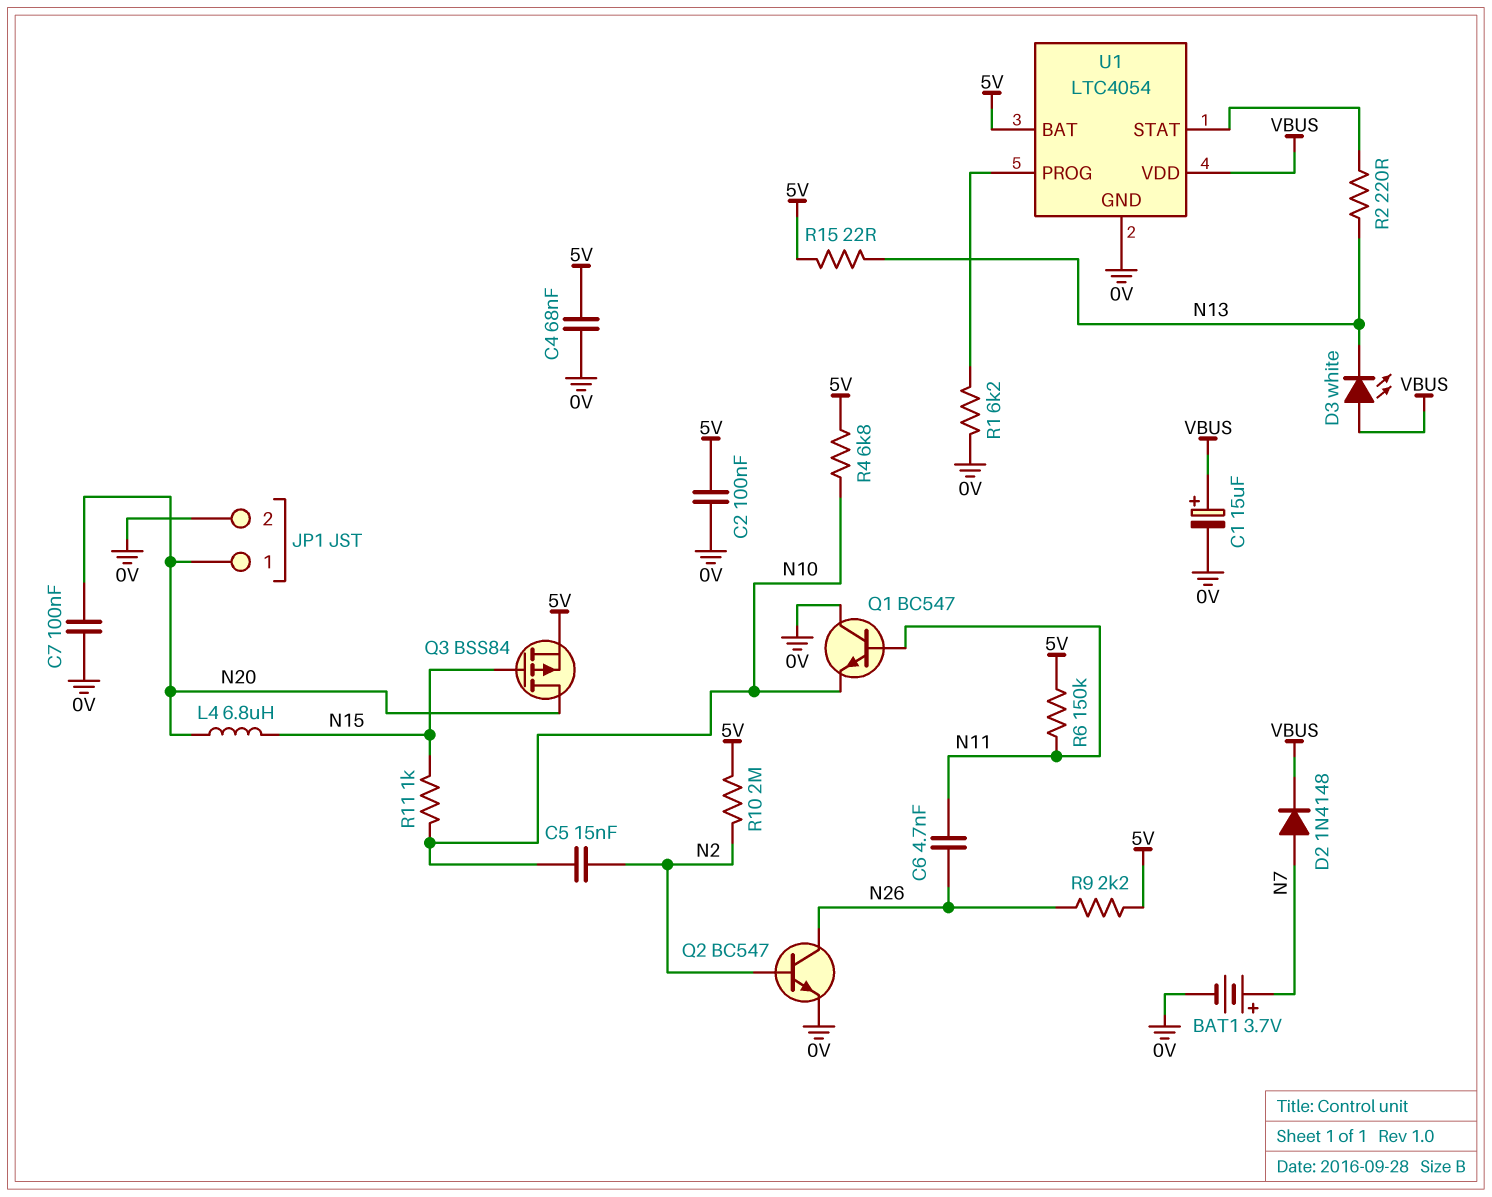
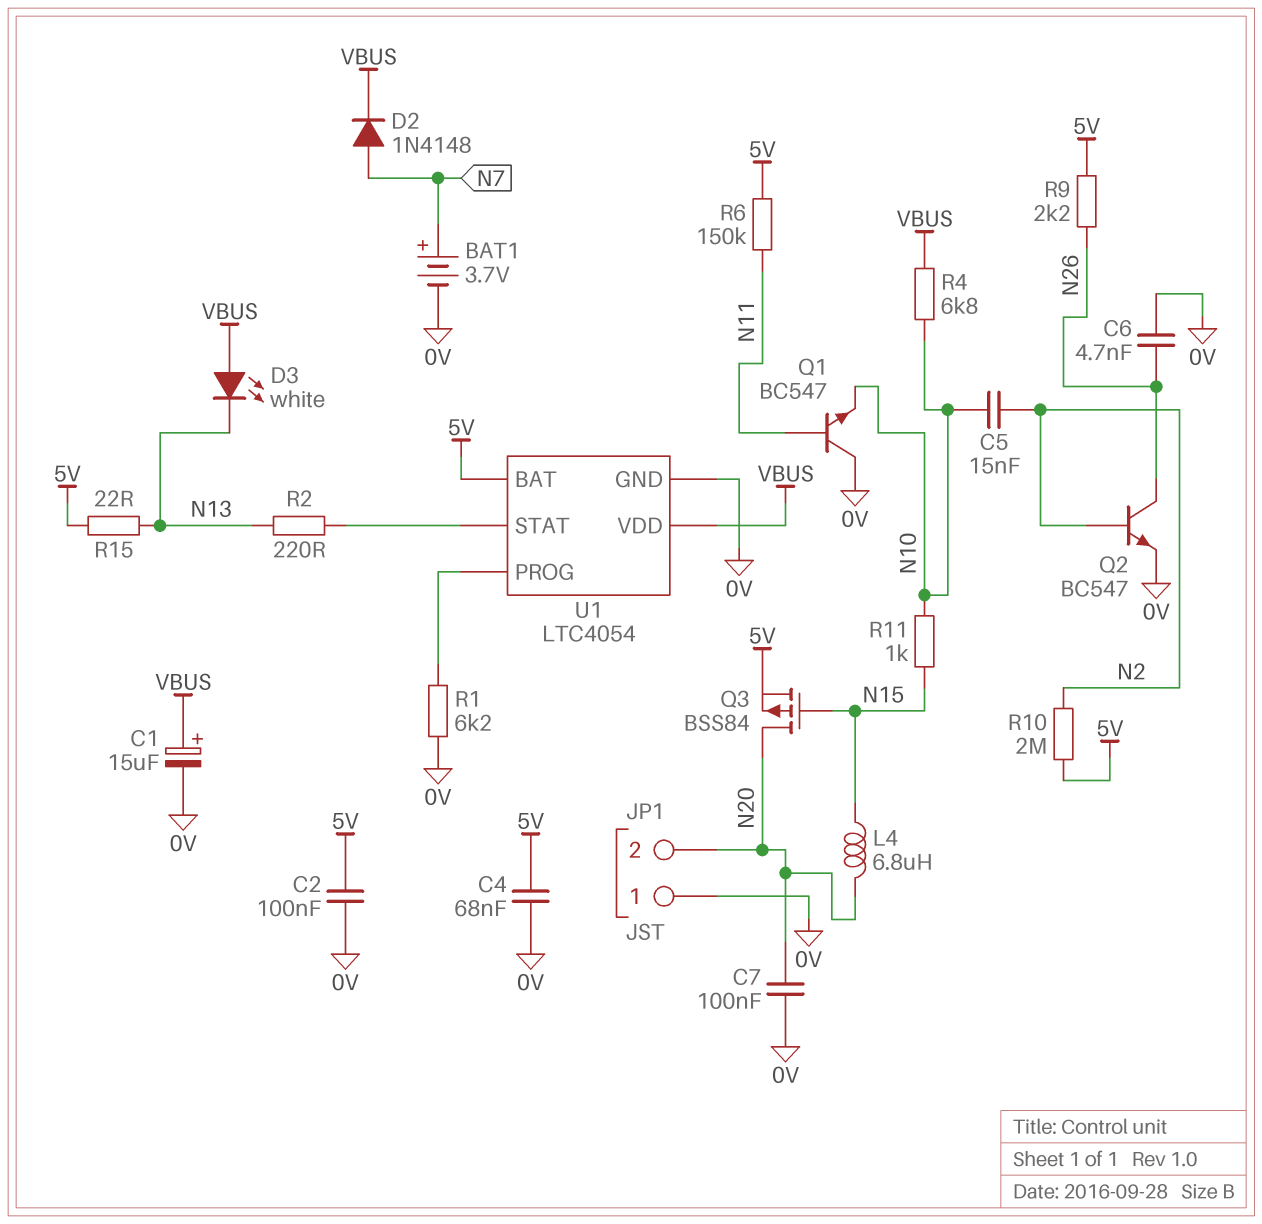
C6: 4.7nF (N11, N26) -> 4.7nF (0V, N26)
JP1 pin 1: N20 -> 0V
JP1 pin 2: 0V -> N20
R4: 6.8k (5V, N10) -> 6.8k (N10, VBUS)

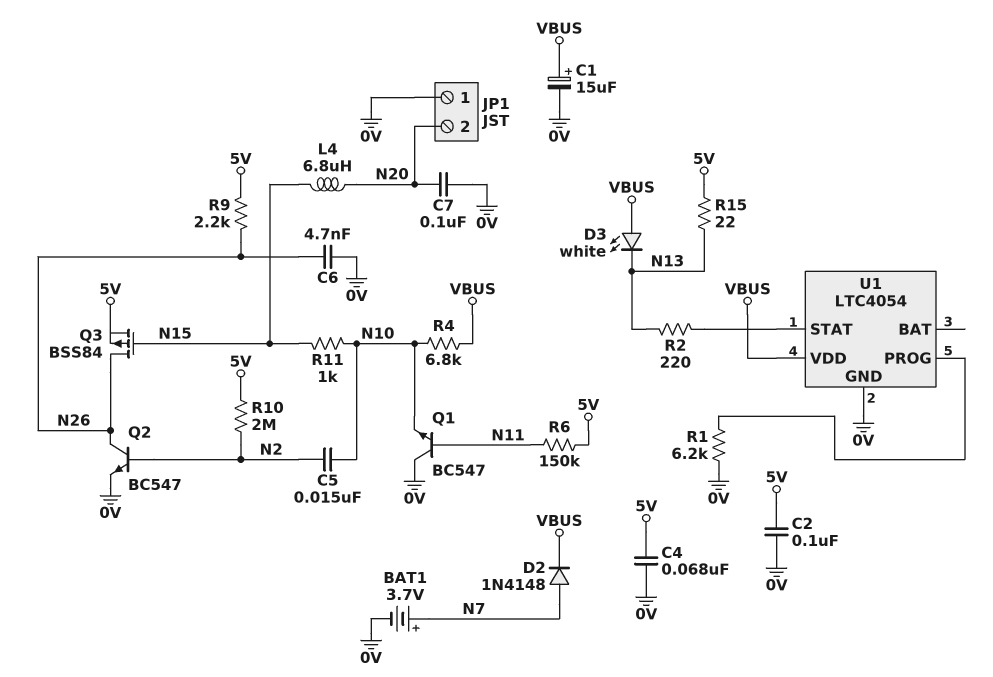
Q3: PMOS BSS84 (G N15, D N20, S 5V) -> PMOS BSS84 (G N15, D N26, S 5V)
U1 pin BAT: 5V -> none

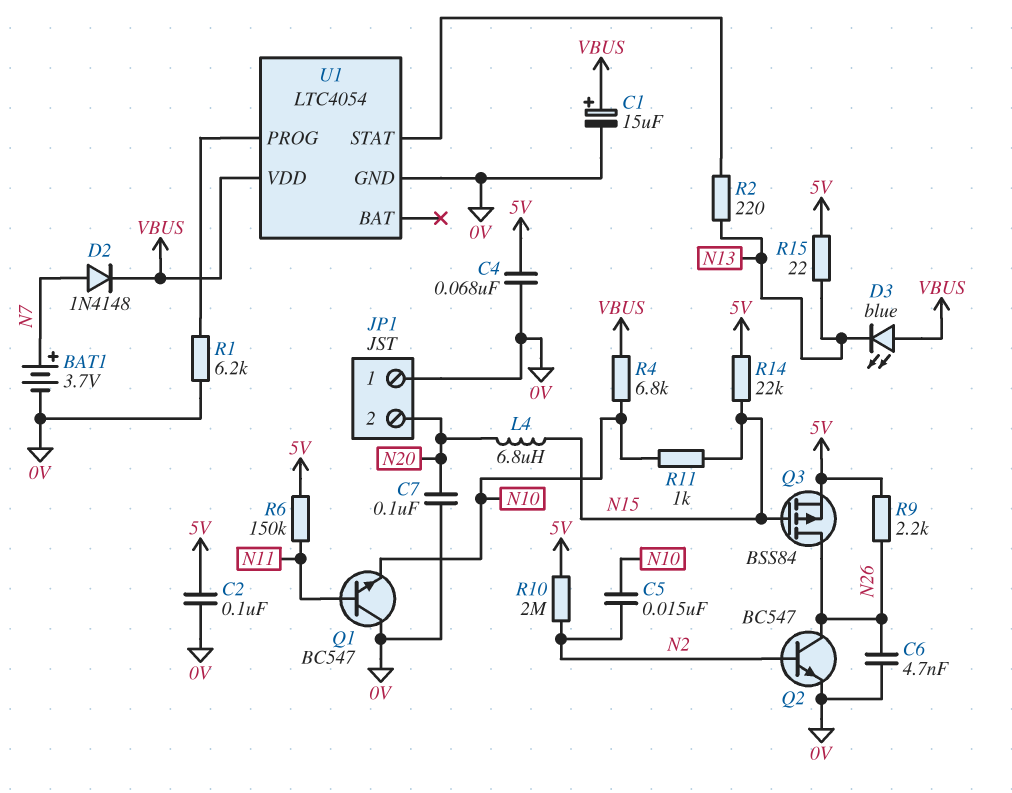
D3: LED white (A VBUS, K N13) -> LED blue (A VBUS, K N13)
R14: none -> 22k (5V, N15)

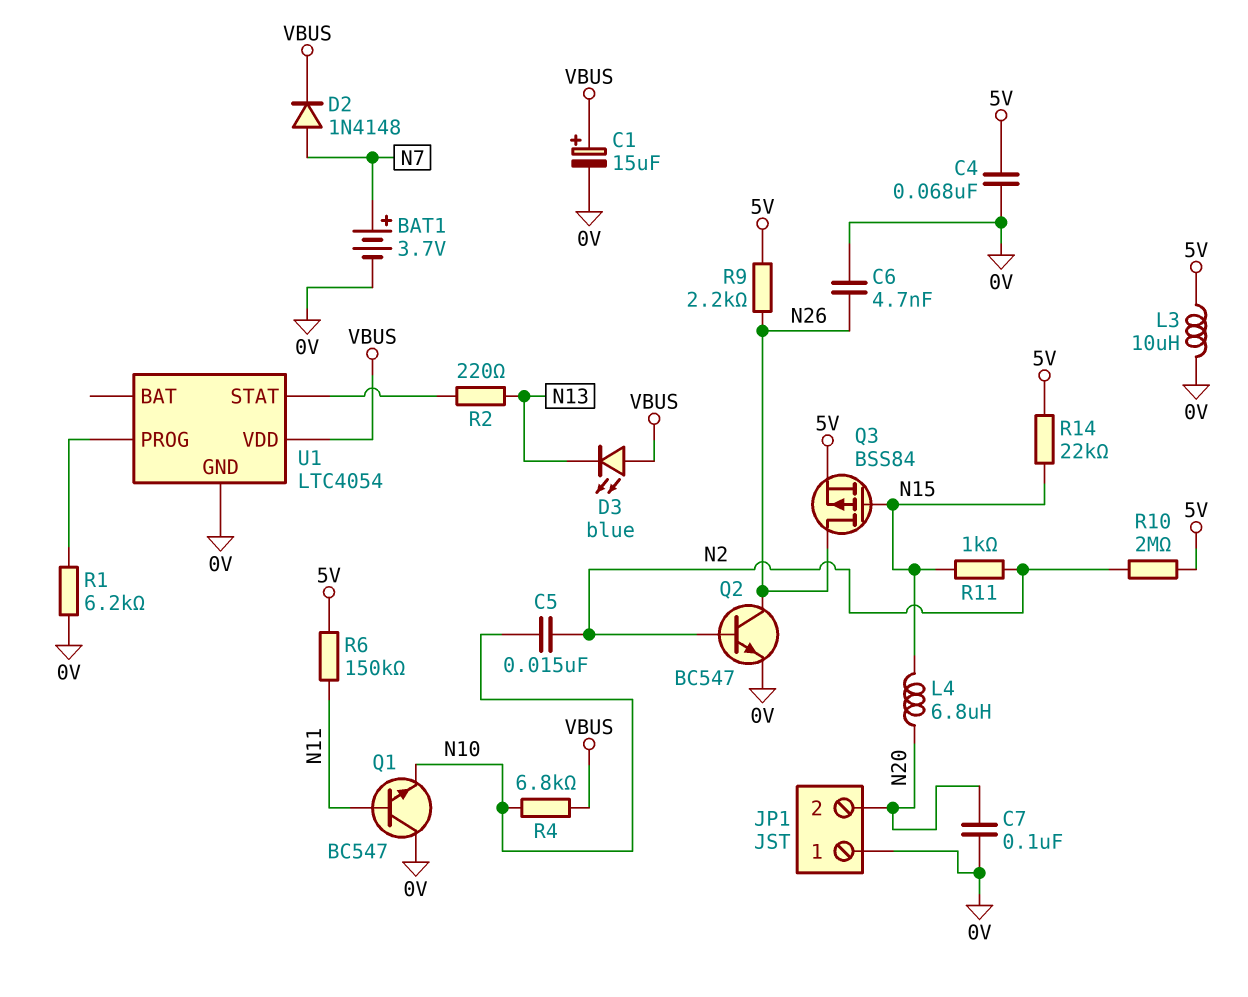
C2: 100nF (0V, 5V) -> none
L3: none -> 10uH (0V, 5V)
R11: 1k (N10, N15) -> 1k (N2, N15)
R15: 22 (5V, N13) -> none

